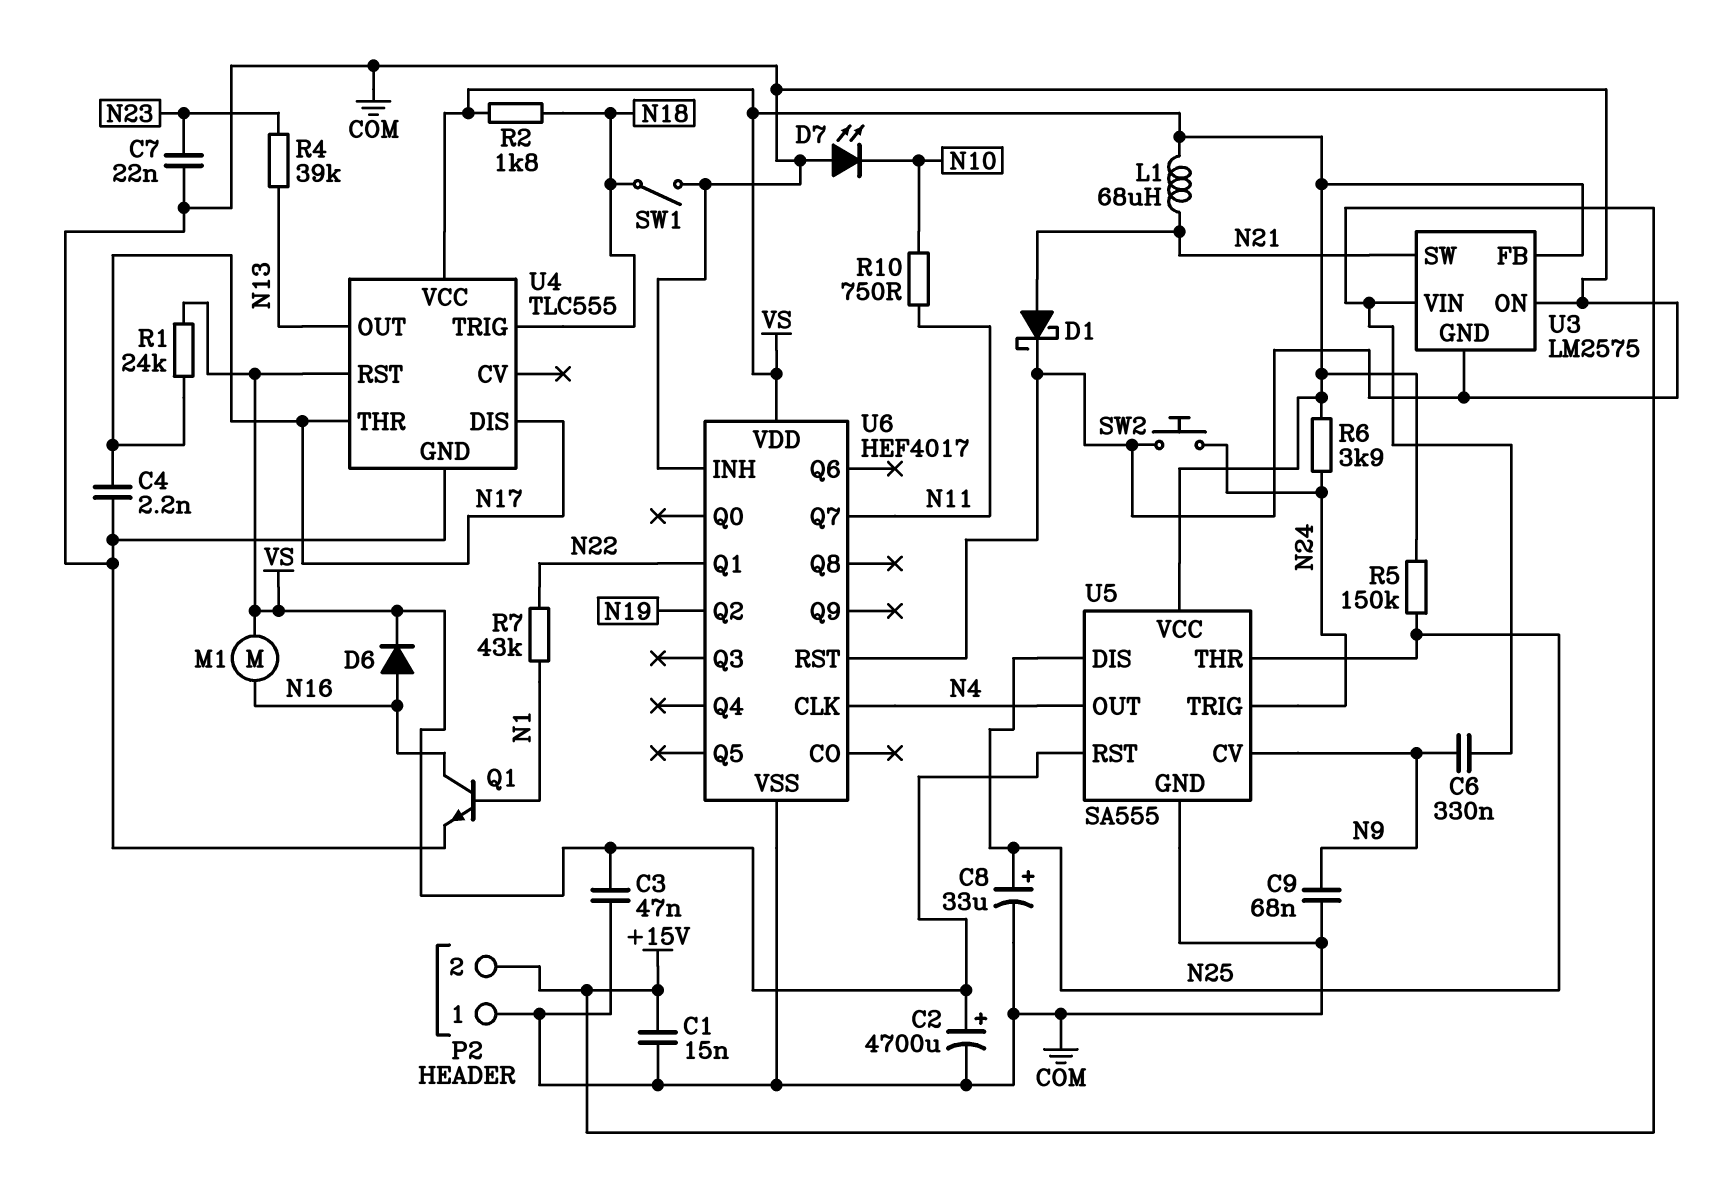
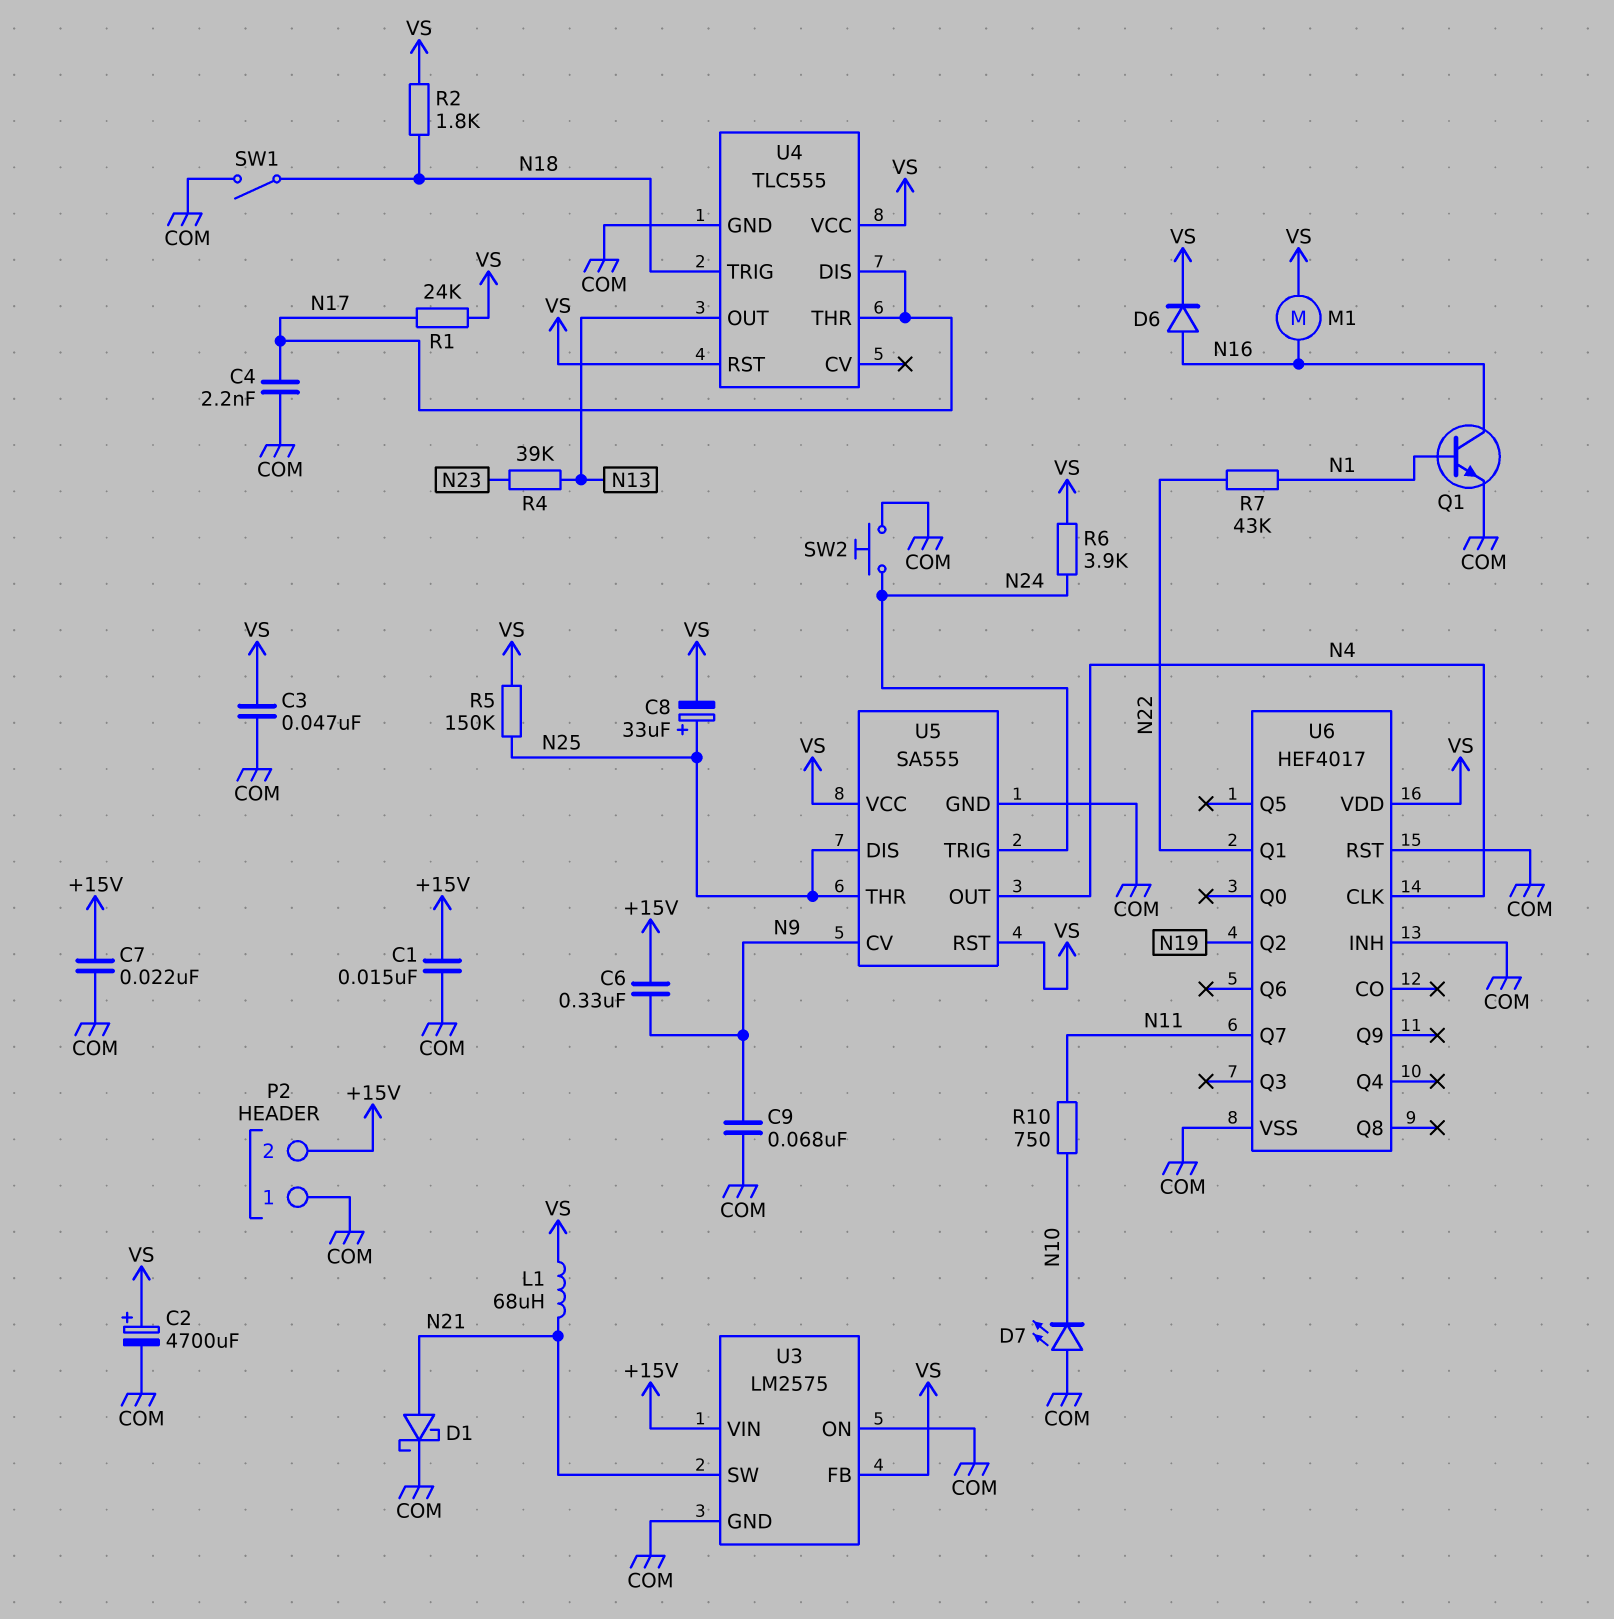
C7: 22nF (COM, N23) -> 22nF (+15V, COM)
C8: 33uF (plus N25, minus COM) -> 33uF (plus N25, minus VS)

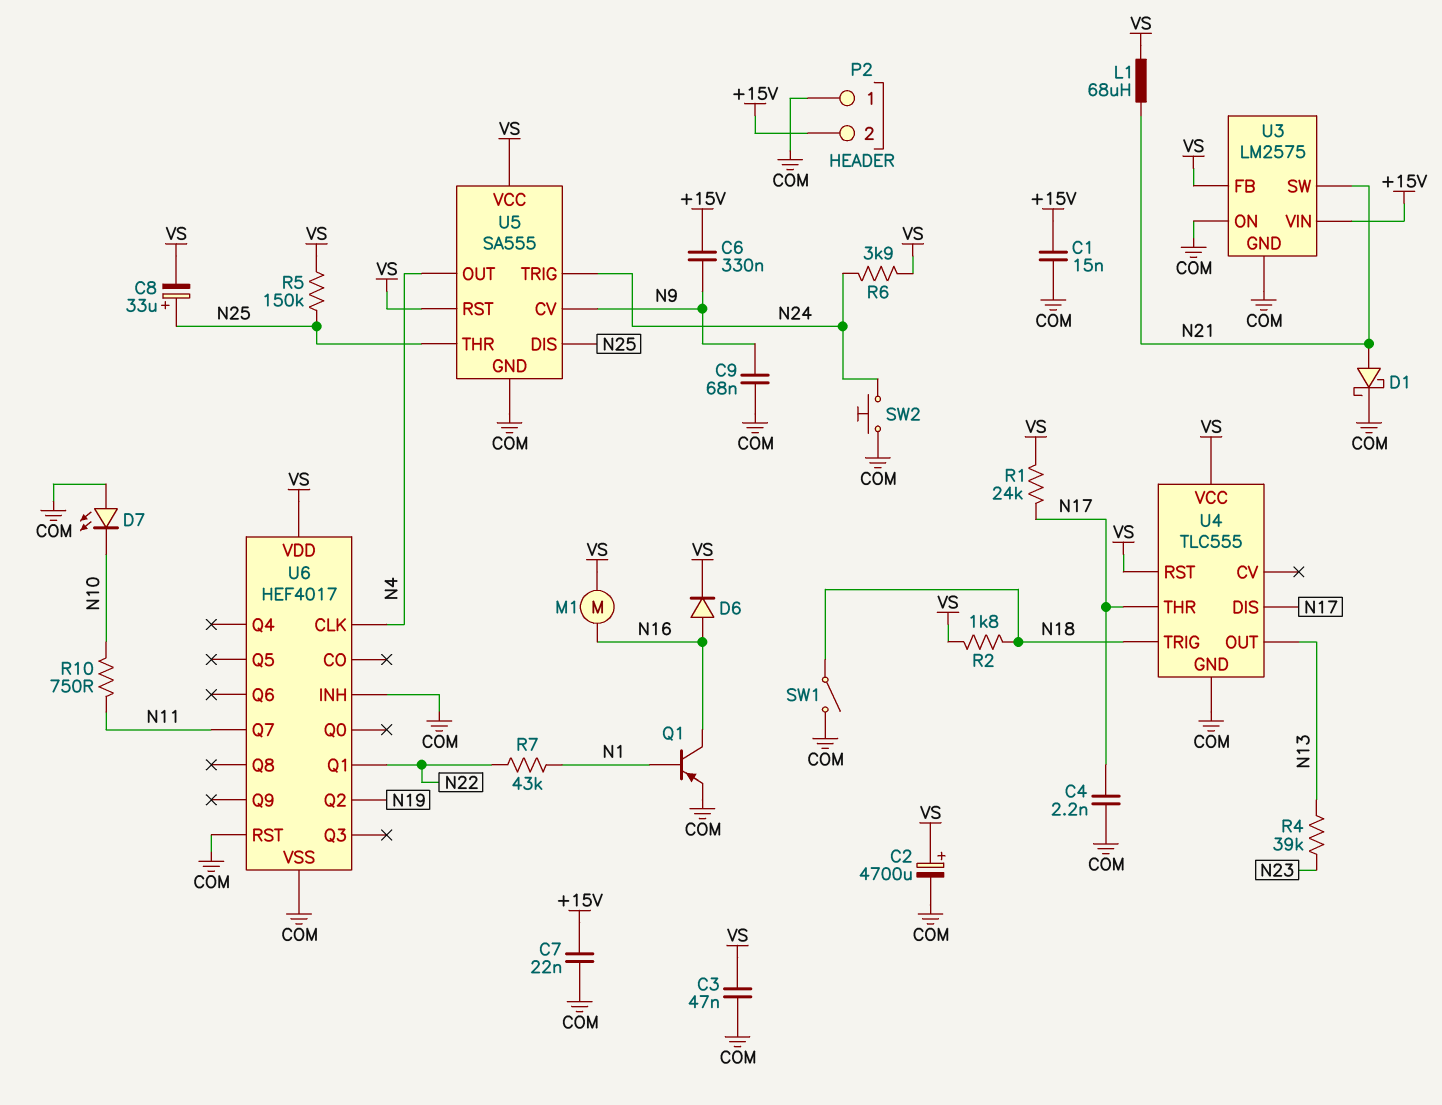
Q1: NPN (B N1, C N16, E COM) -> PNP (B N1, C N16, E COM)

